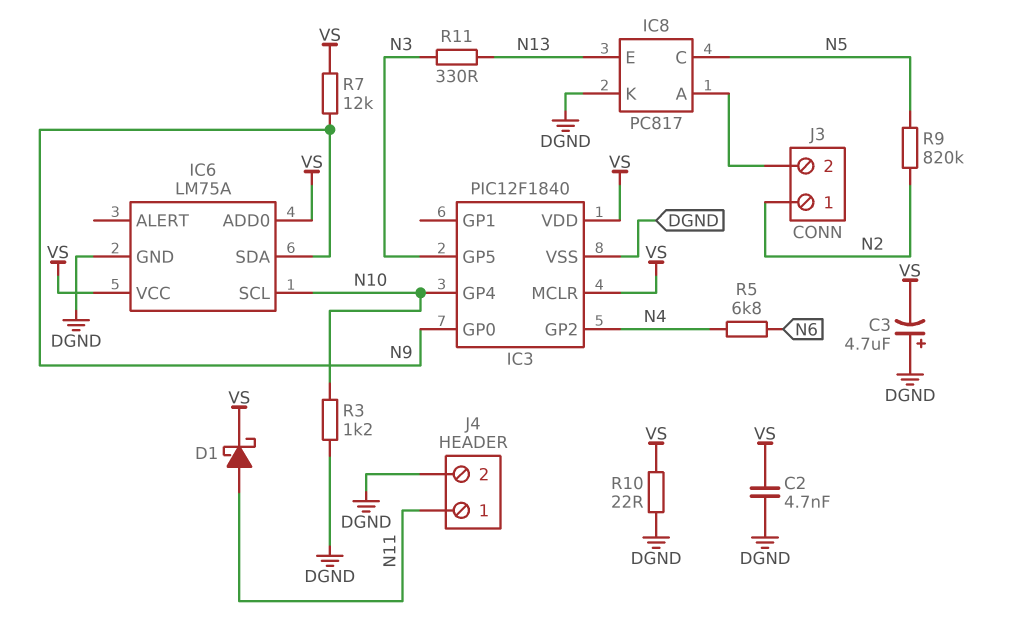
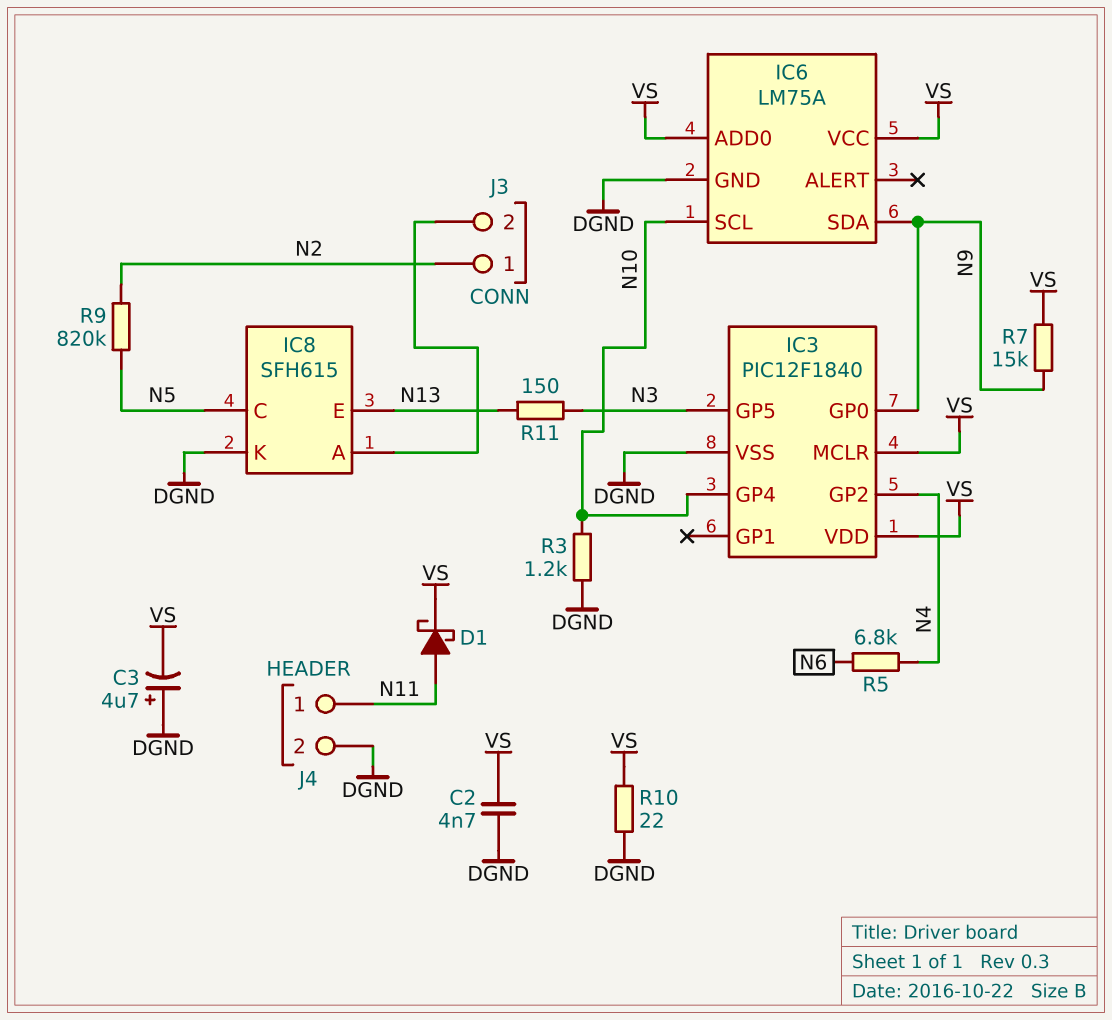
IC8: PC817 -> SFH615
R7: 12k (N9, VS) -> 15k (N9, VS)
R11: 330 (N3, N13) -> 150 (N3, N13)

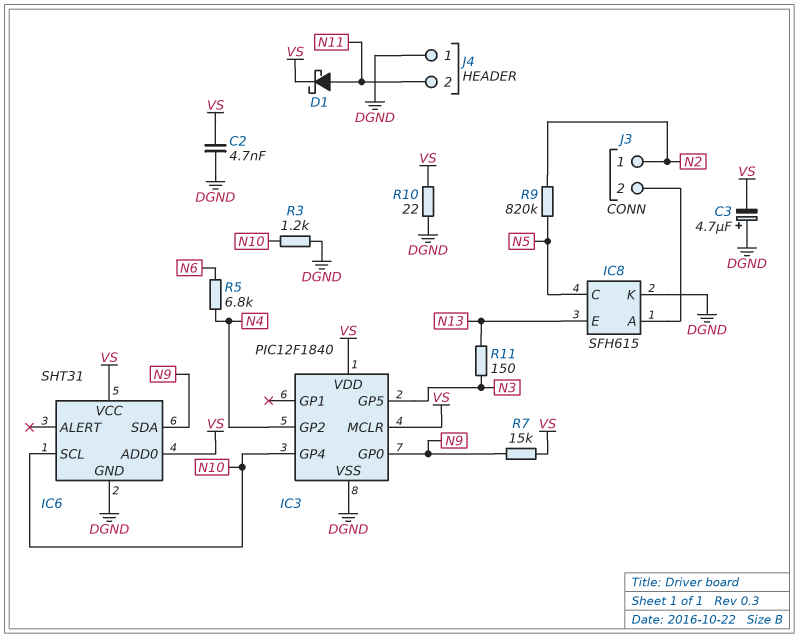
IC6: LM75A -> SHT31
J4 pin 1: N11 -> DGND
J4 pin 2: DGND -> N11

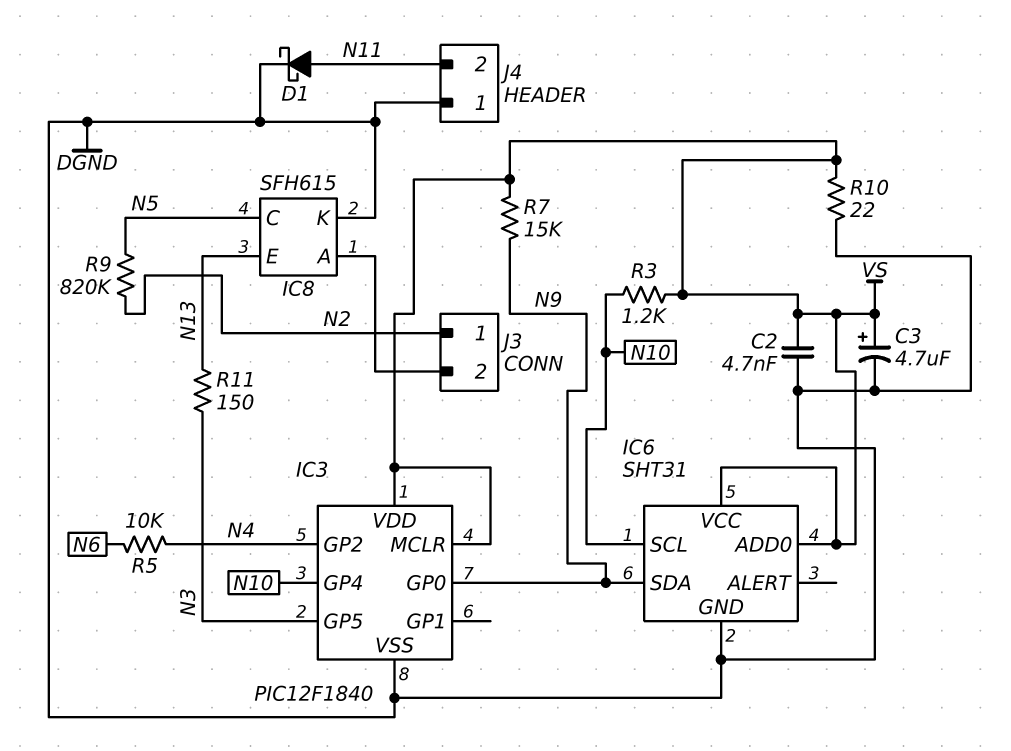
C3: 4.7uF (plus DGND, minus VS) -> 4.7uF (plus VS, minus DGND)
D1: schottky (A N11, K VS) -> schottky (A N11, K DGND)
R3: 1.2k (DGND, N10) -> 1.2k (N10, VS)
R5: 6.8k (N4, N6) -> 10k (N4, N6)

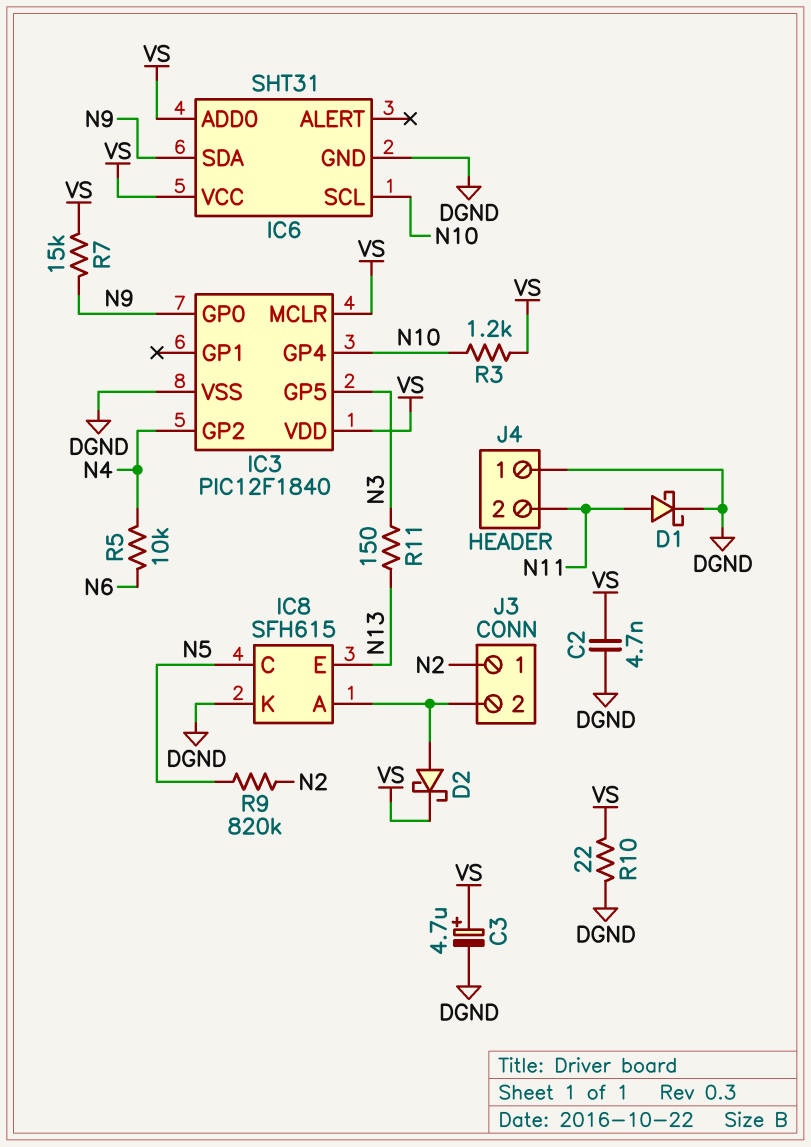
D2: none -> schottky (A IC8/A, K VS)

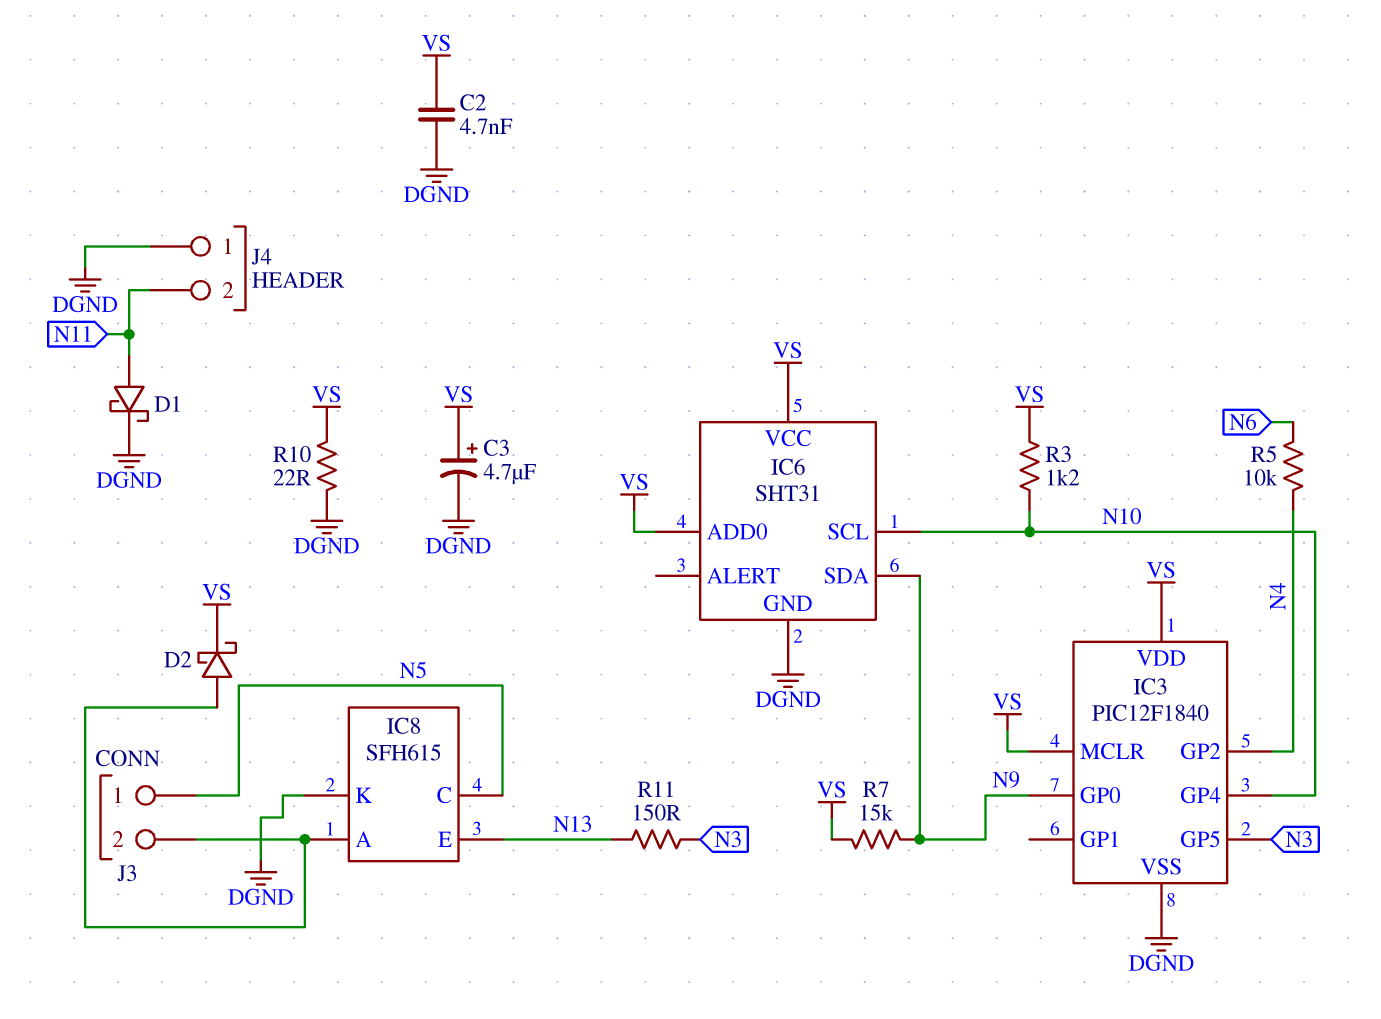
J3 pin 1: N2 -> N5
R9: 820k (N2, N5) -> none

